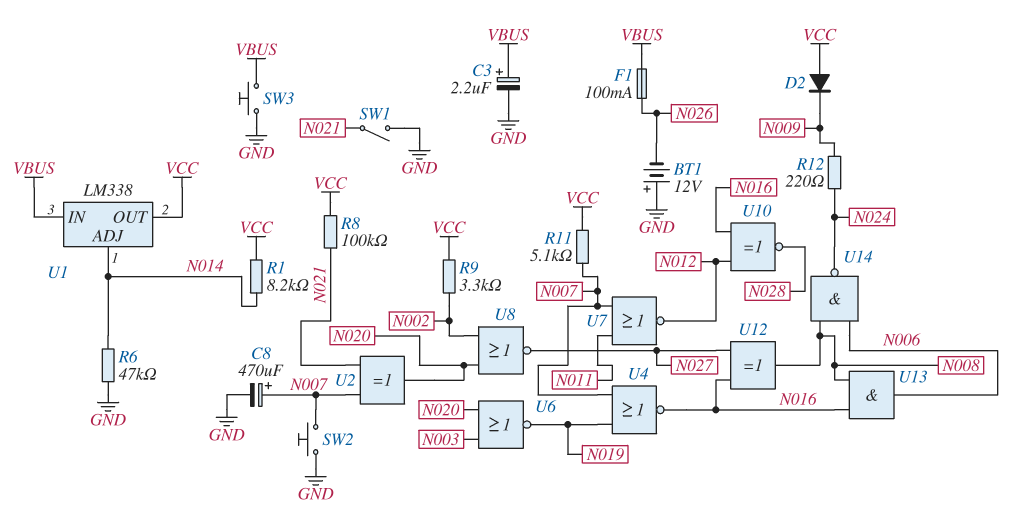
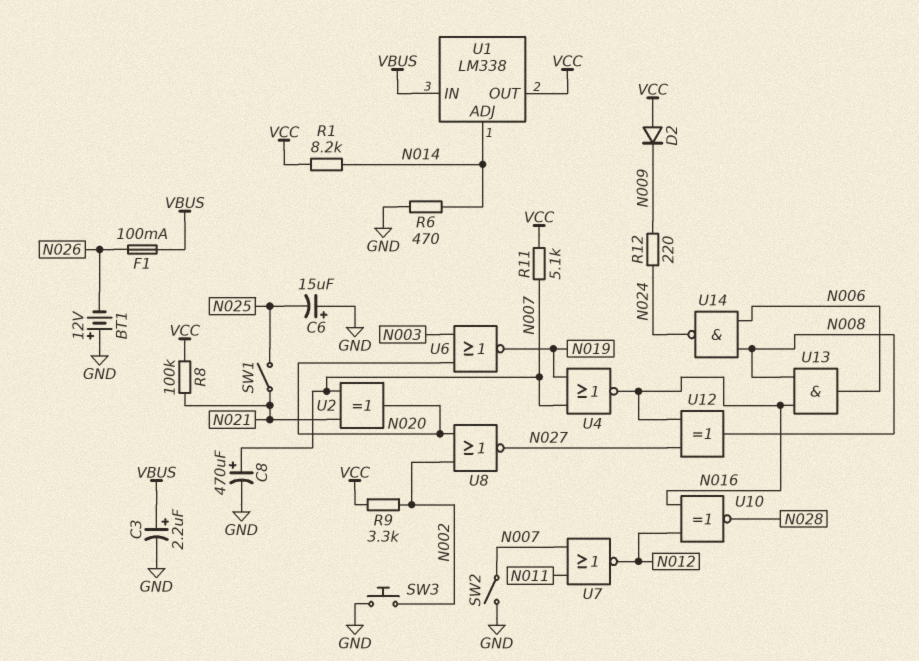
C6: none -> 15uF (plus GND, minus N025)
R6: 47k (GND, N014) -> 470 (GND, N014)
SW1: switch (GND, N021) -> switch (N021, N025)
SW2: button (GND, N007) -> switch (GND, N007)
SW3: button (GND, VBUS) -> button (GND, N002)

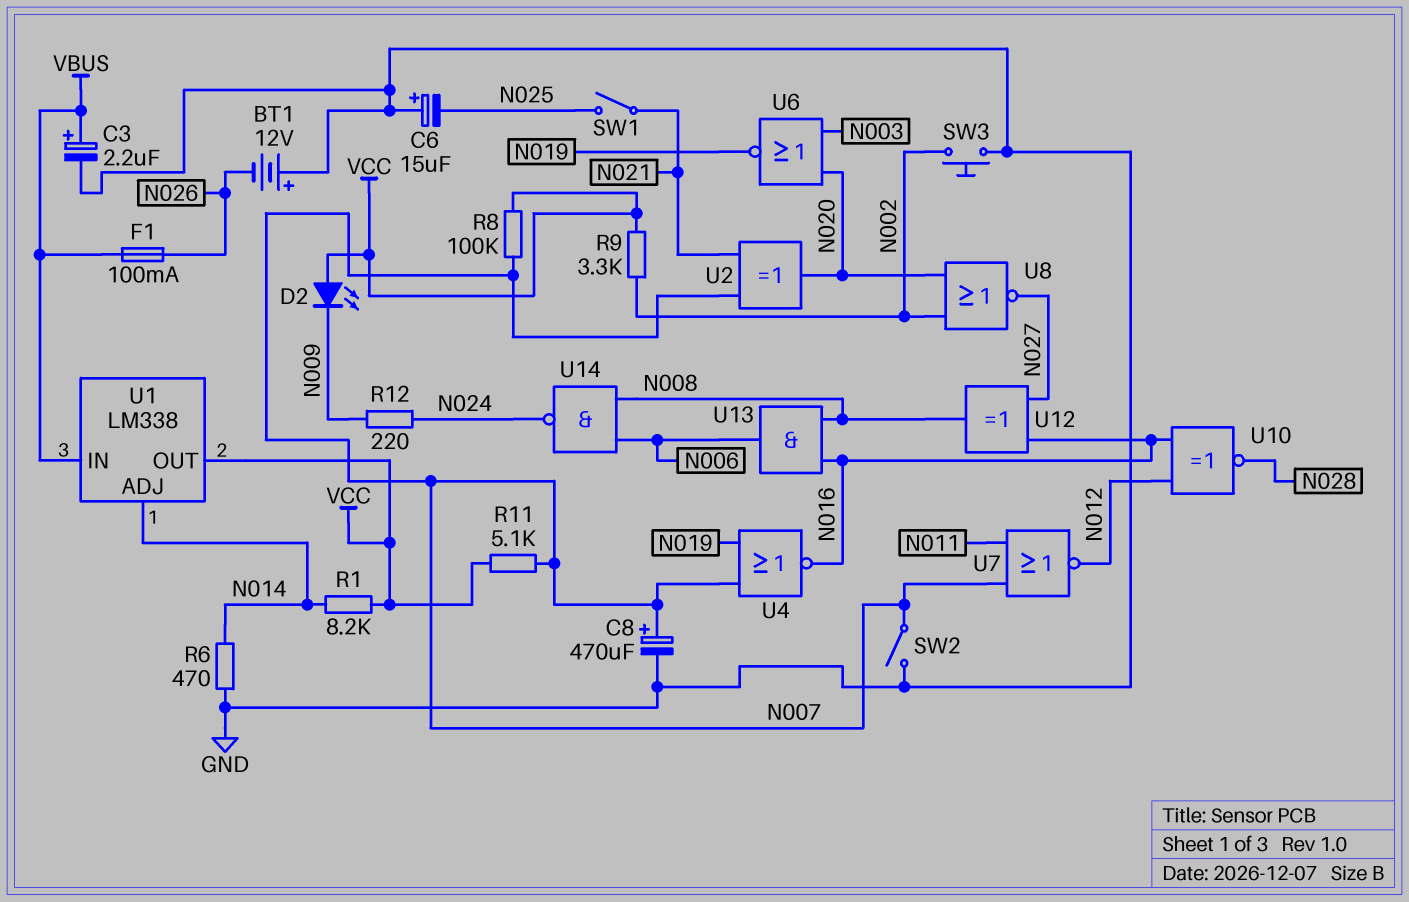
D2: diode (A VCC, K N009) -> LED (A VCC, K N009)
R8: 100k (N021, VCC) -> 100k (N007, VCC)

